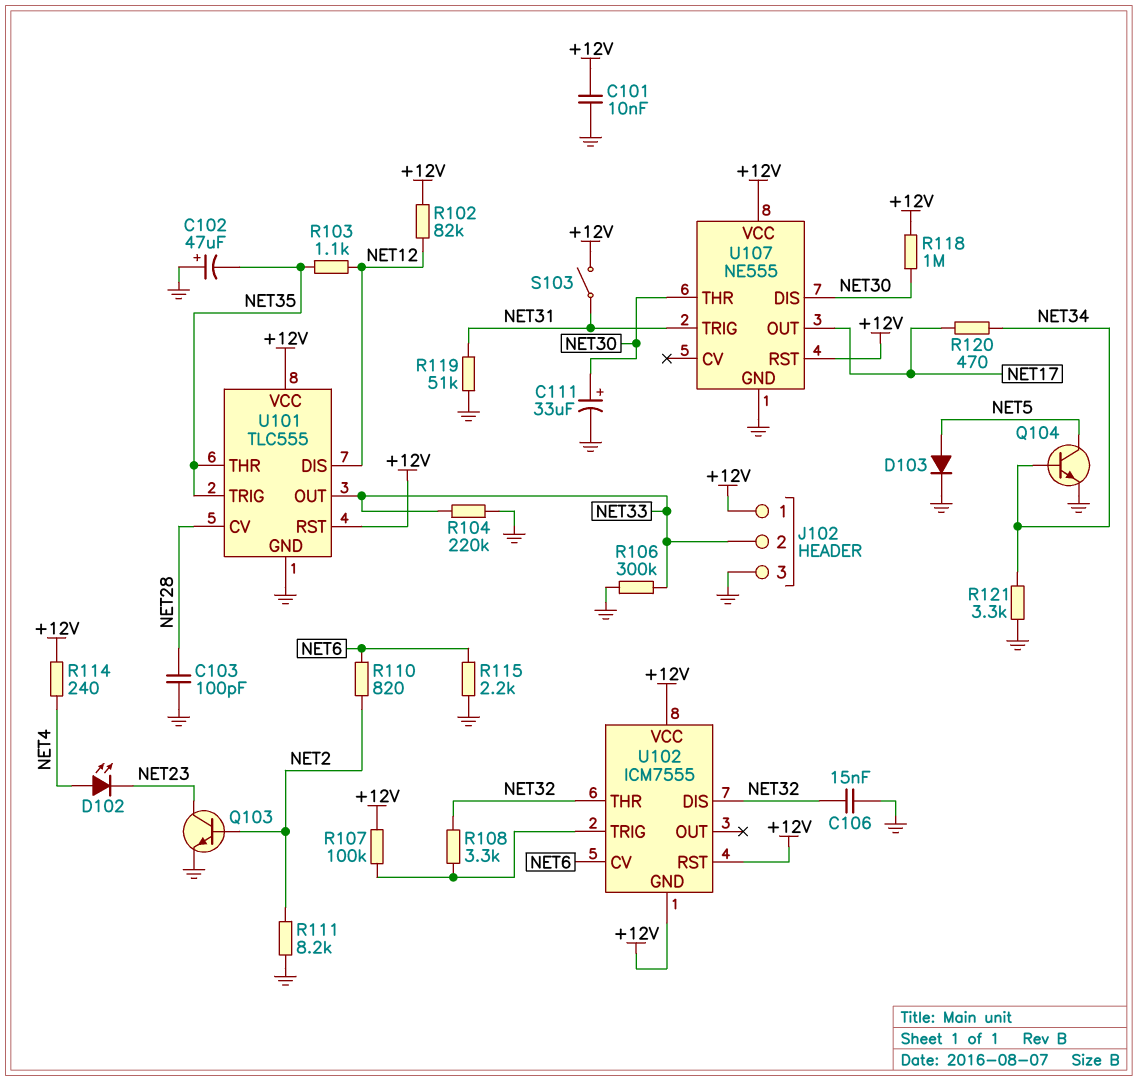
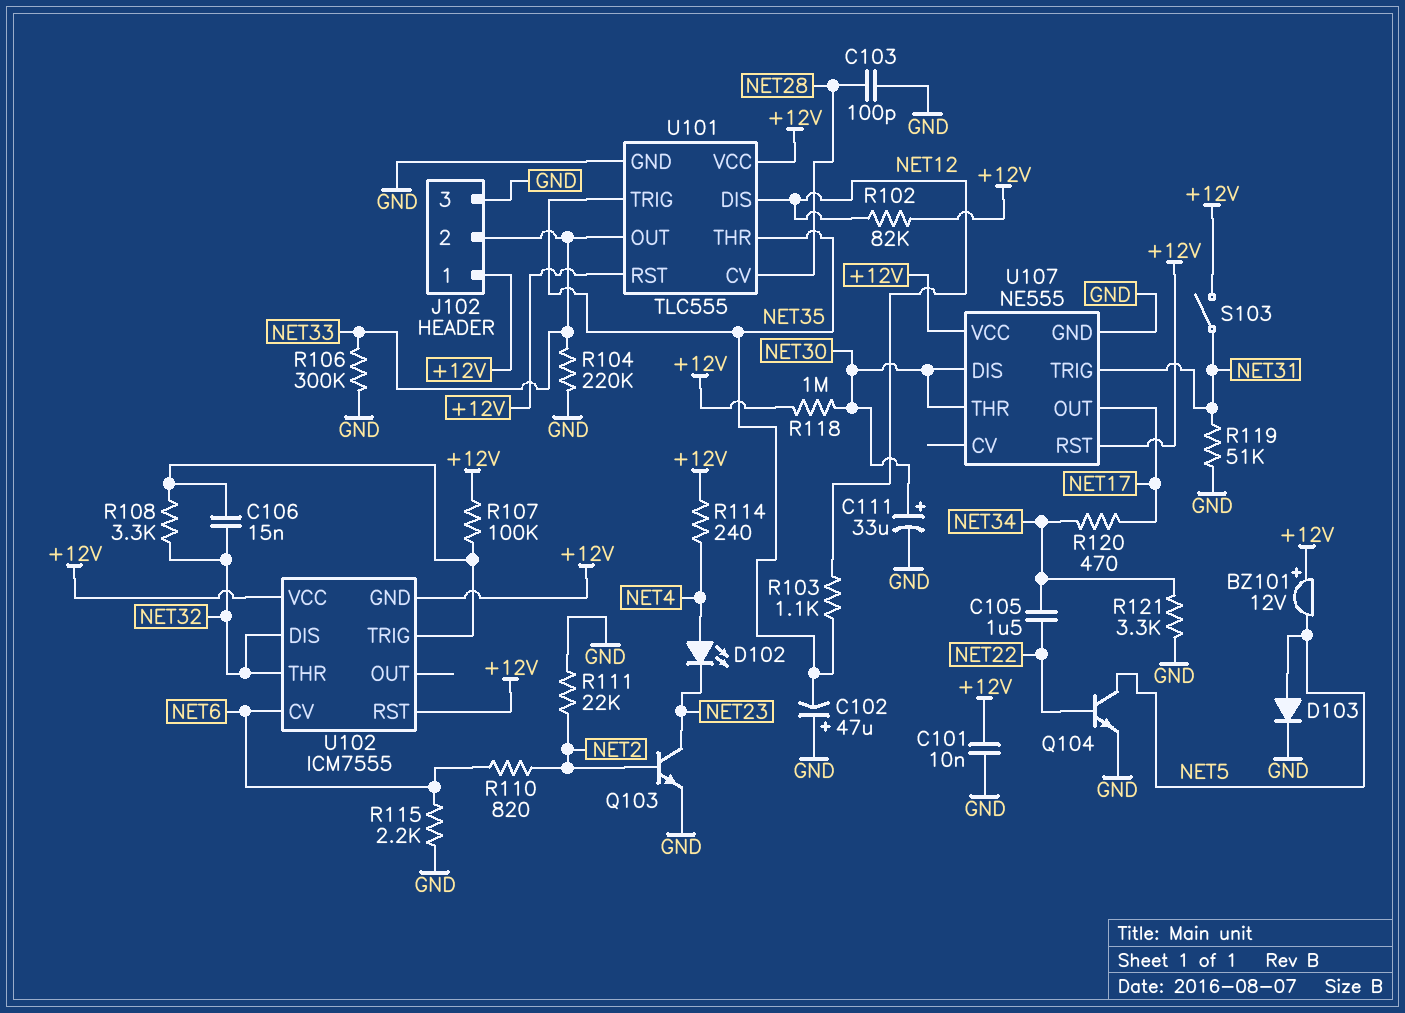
BZ101: none -> buzzer 12V (plus +12V, minus NET5)
C105: none -> 1.5uF (NET22, NET34)
C106: 15nF (GND, NET32) -> 15nF (NET32, U102/TRIG)
Q104: NPN (B NET34, C NET5, E GND) -> NPN (B NET22, C NET5, E GND)
R111: 8.2k (GND, NET2) -> 22k (GND, NET2)

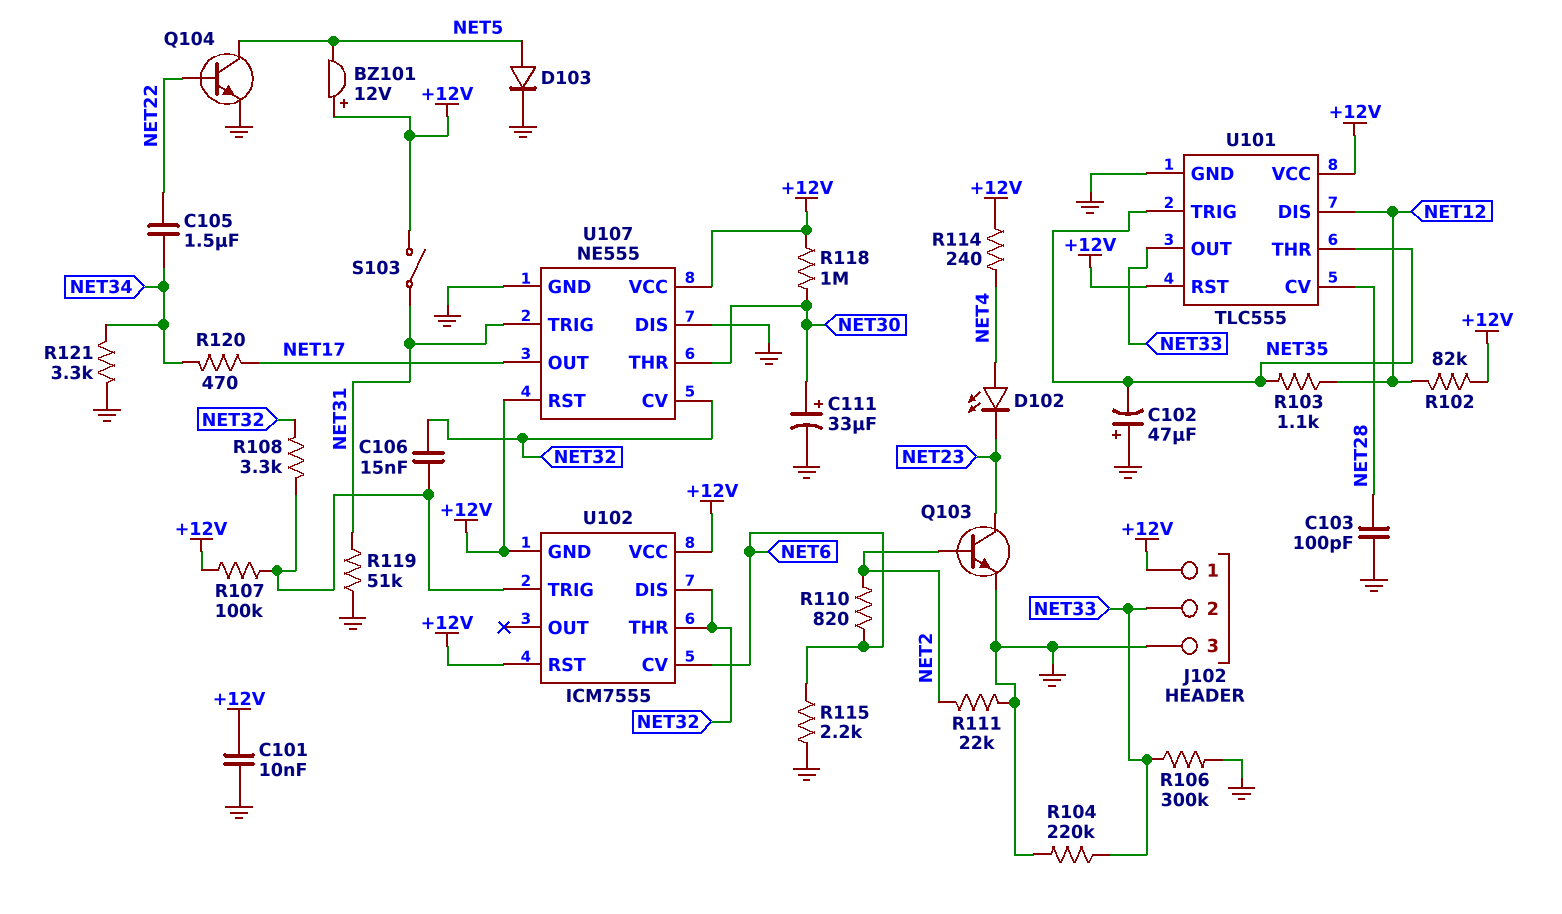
U107 pin CV: none -> NET32
U107 pin DIS: NET30 -> GND

